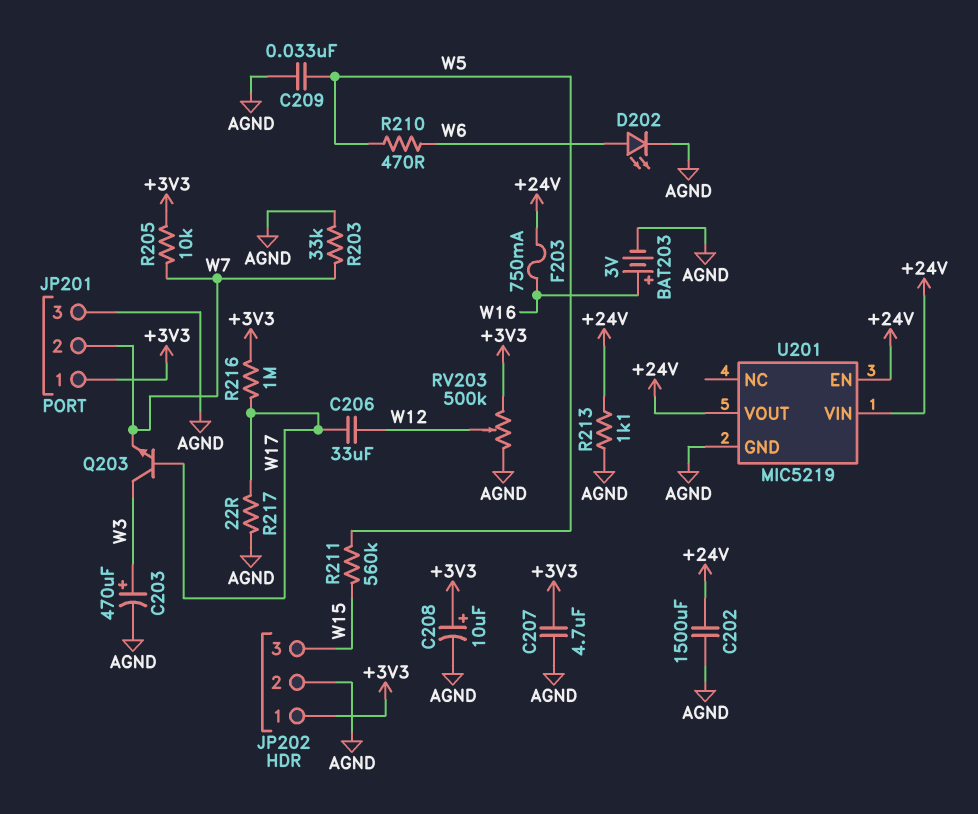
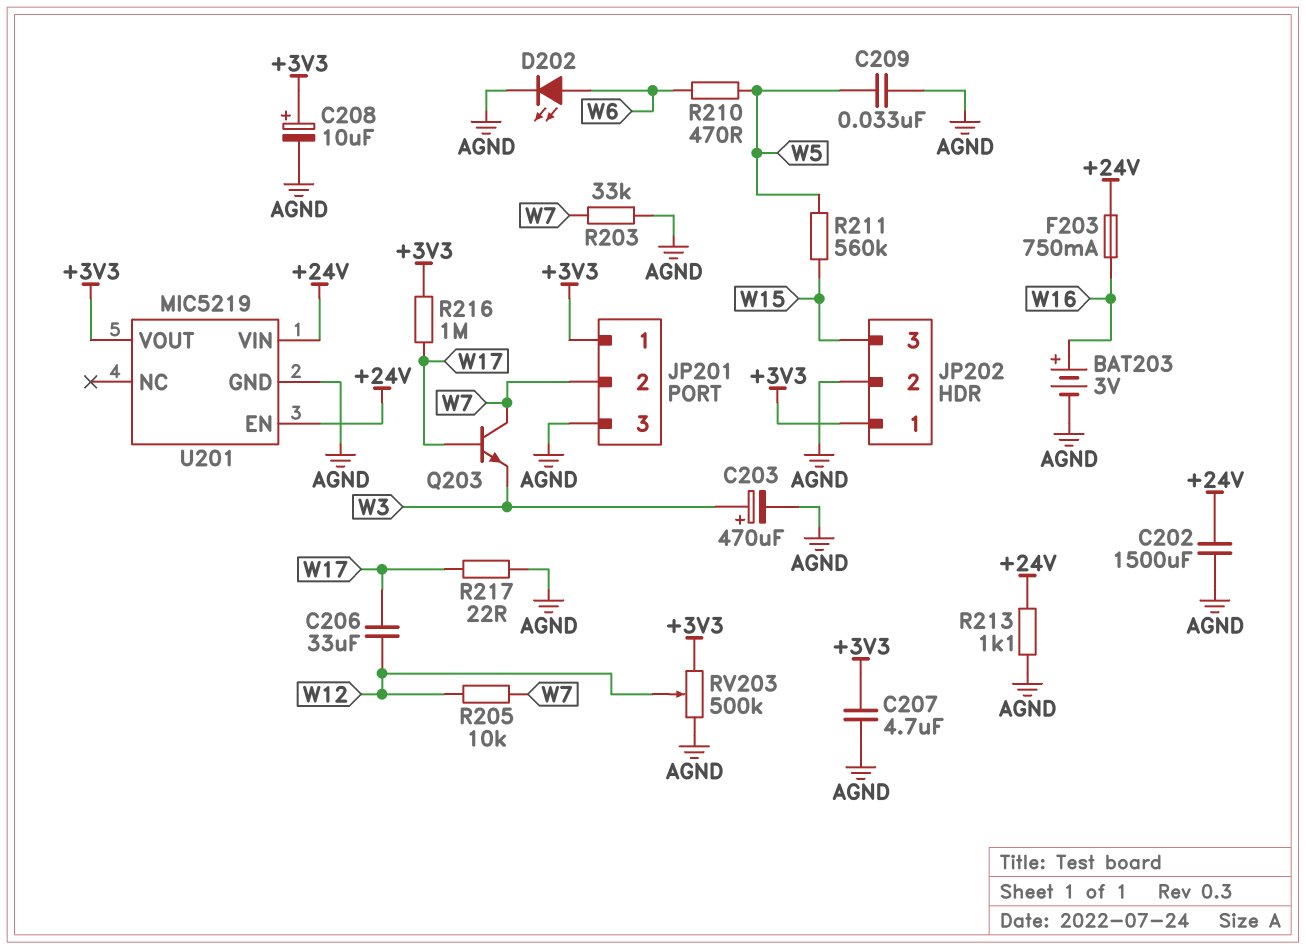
Q203: NPN (B W17, C W3, E W7) -> NPN (B W17, C W7, E W3)
R205: 10k (+3V3, W7) -> 10k (W7, W12)
U201 pin VOUT: +24V -> +3V3

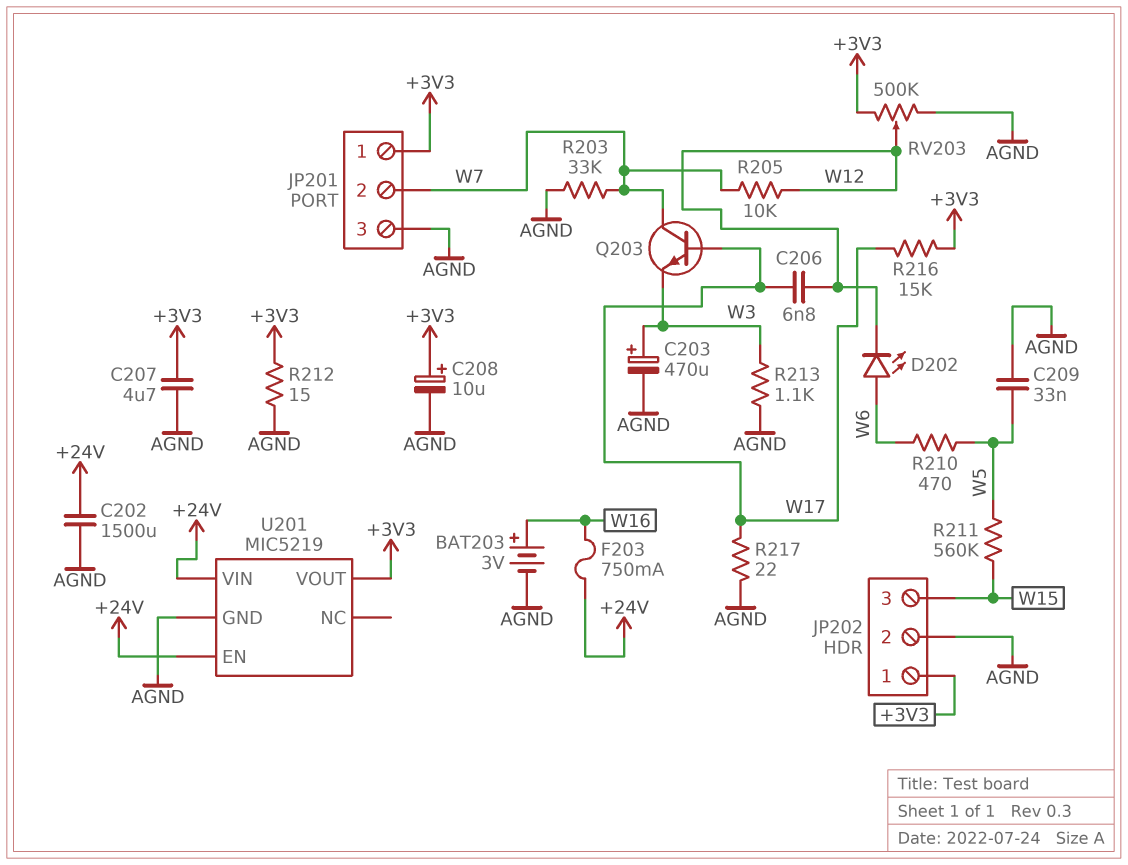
C206: 33uF (W12, W17) -> 6.8nF (W12, W17)
D202: LED (A W6, K AGND) -> LED (A W6, K W12)
R212: none -> 15 (+3V3, AGND)
R213: 1.1k (+24V, AGND) -> 1.1k (AGND, W3)
R216: 1M (+3V3, W17) -> 15k (+3V3, W17)

